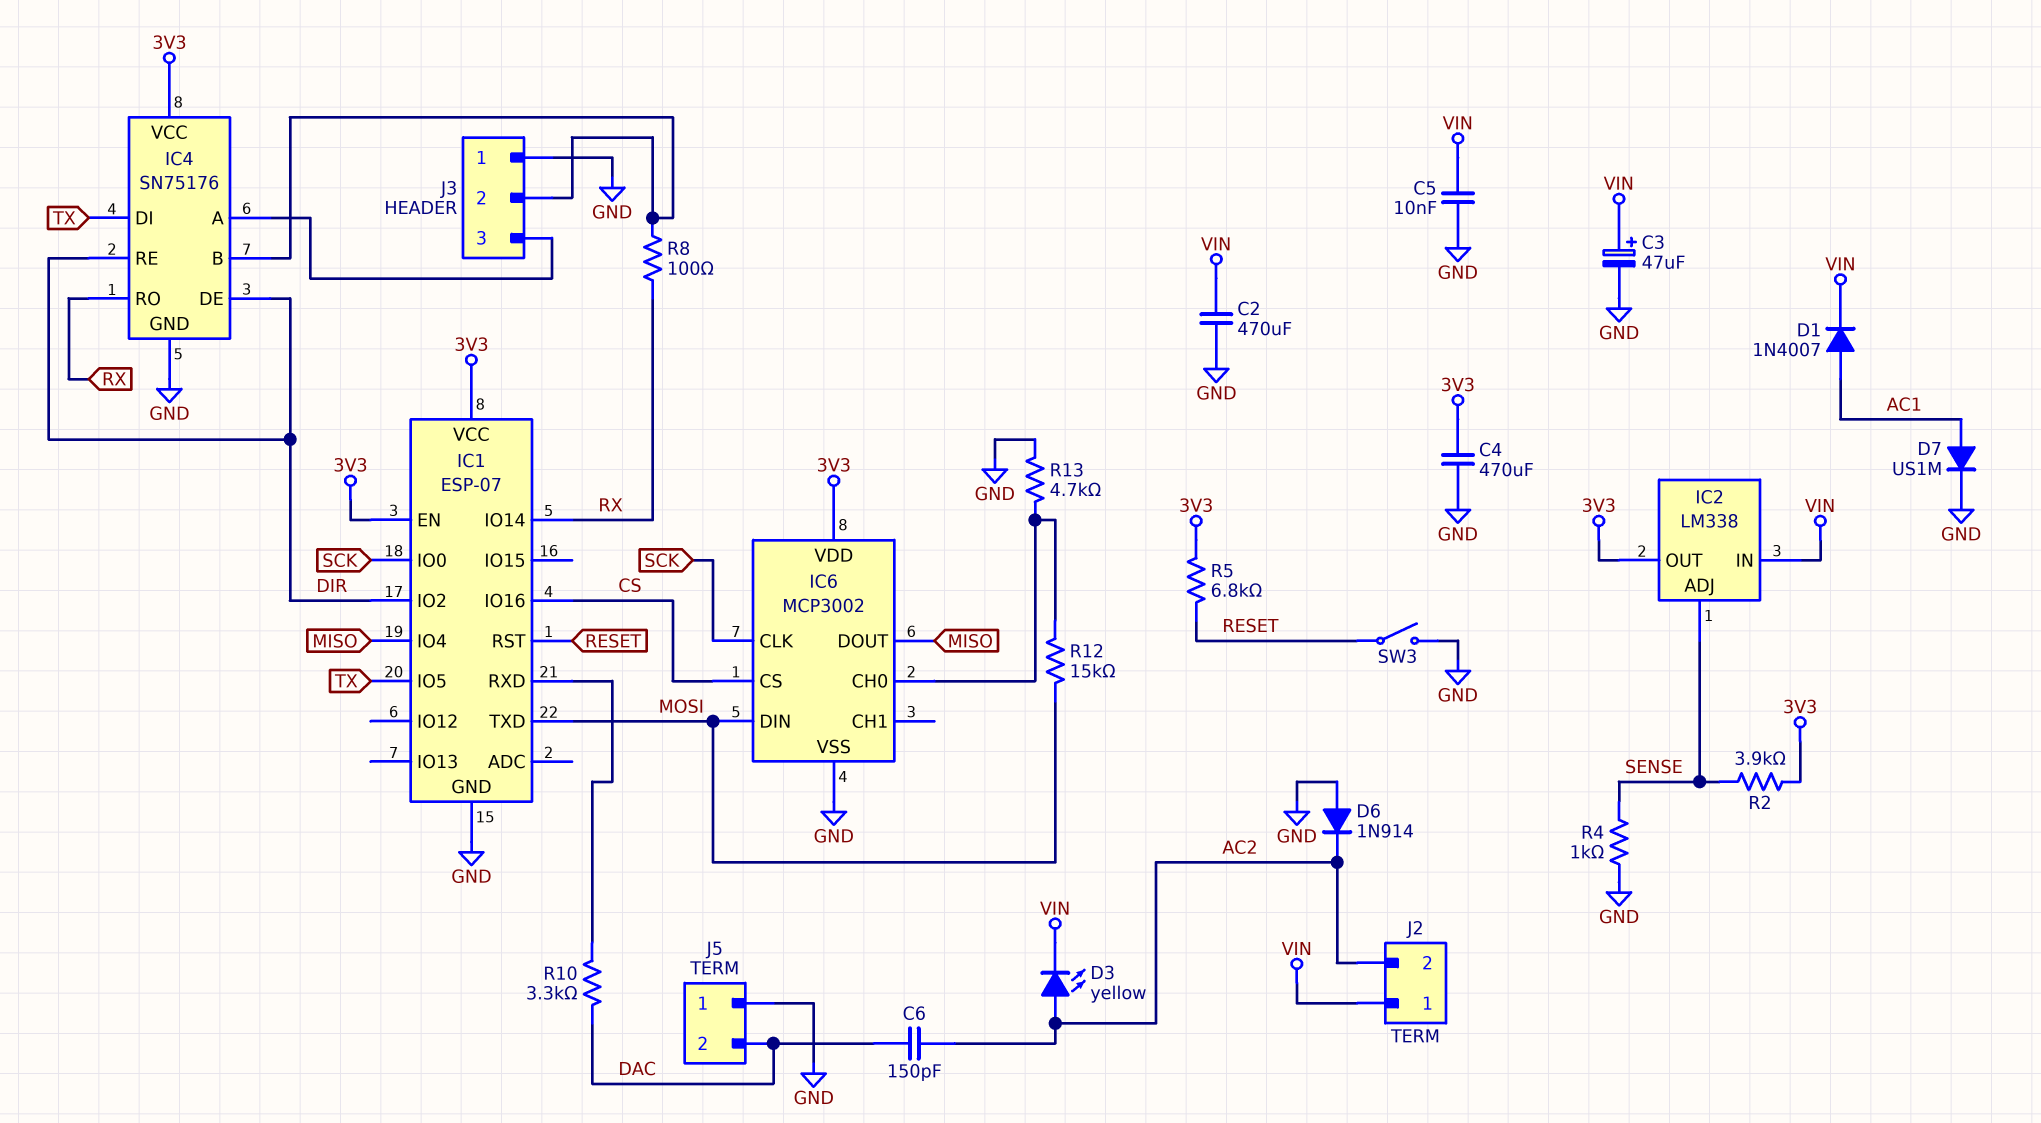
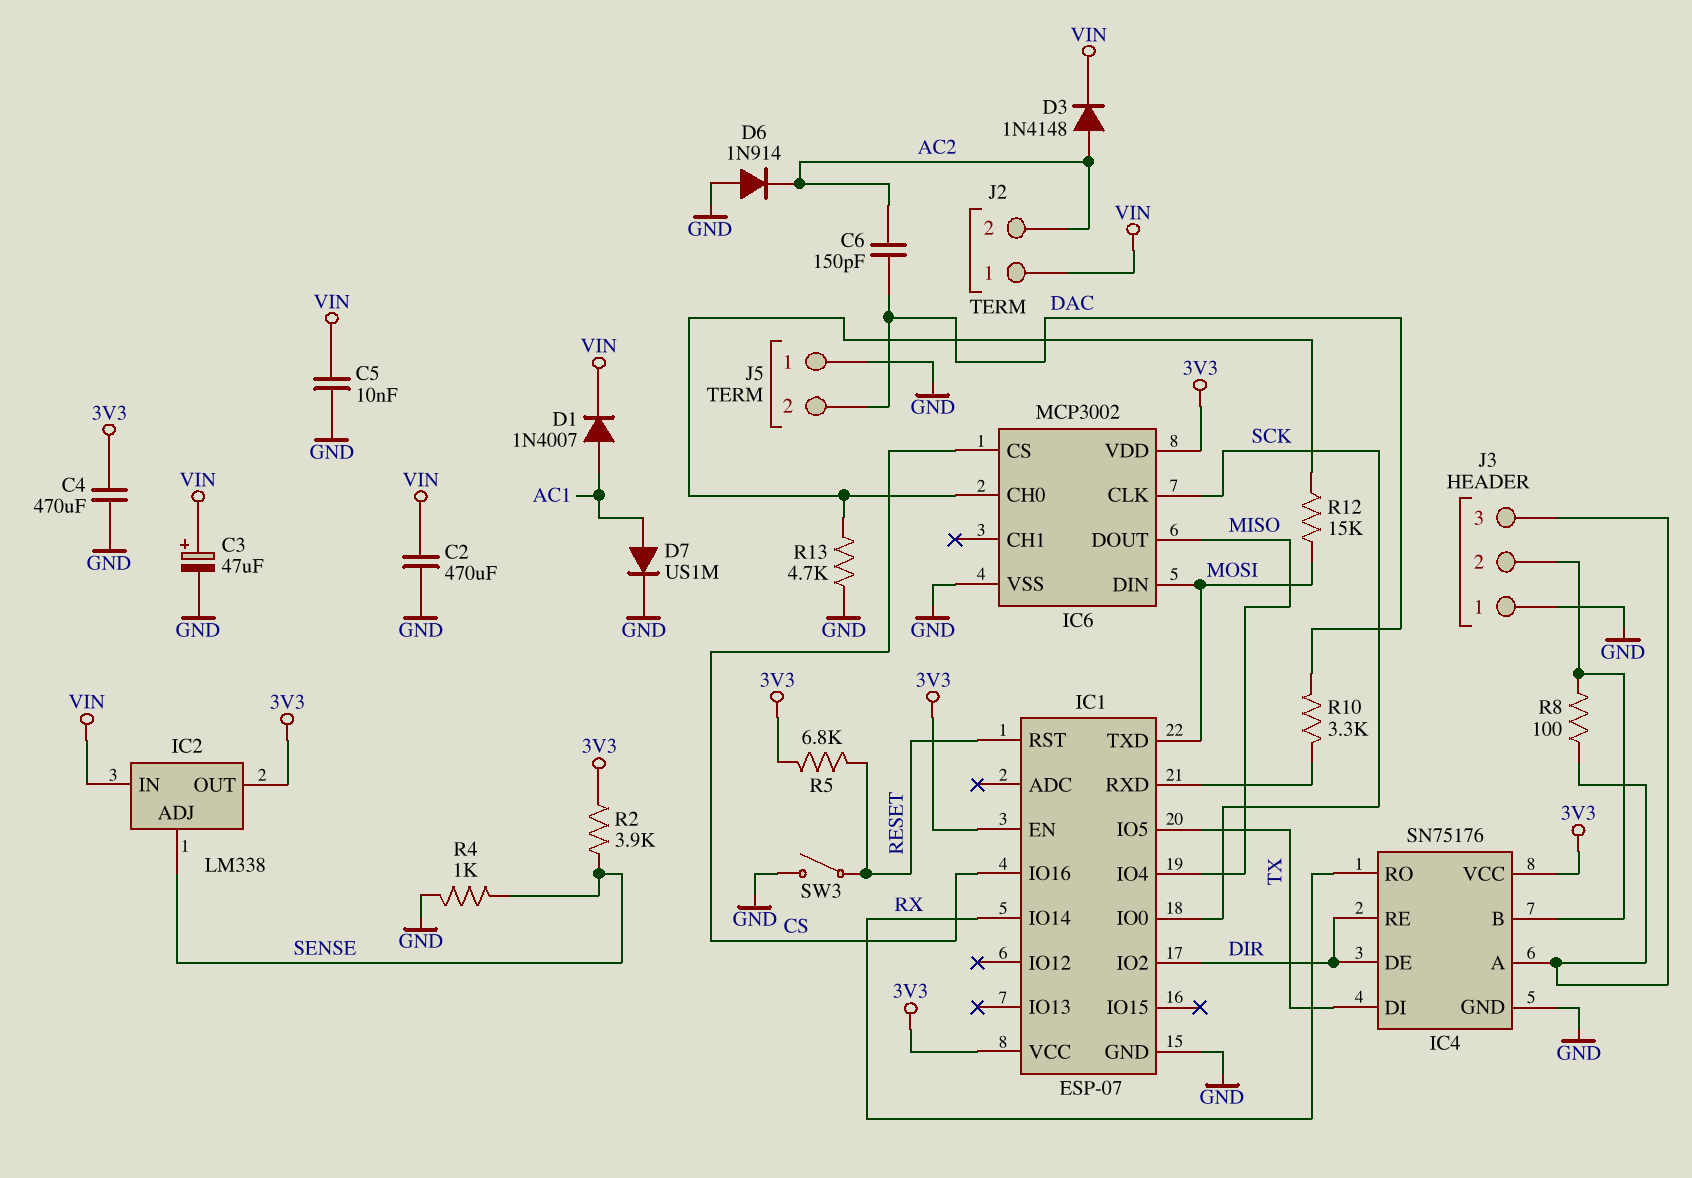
D3: LED yellow (A AC2, K VIN) -> diode 1N4148 (A AC2, K VIN)
R8: 100 (IC4/B, RX) -> 100 (IC4/A, IC4/B)

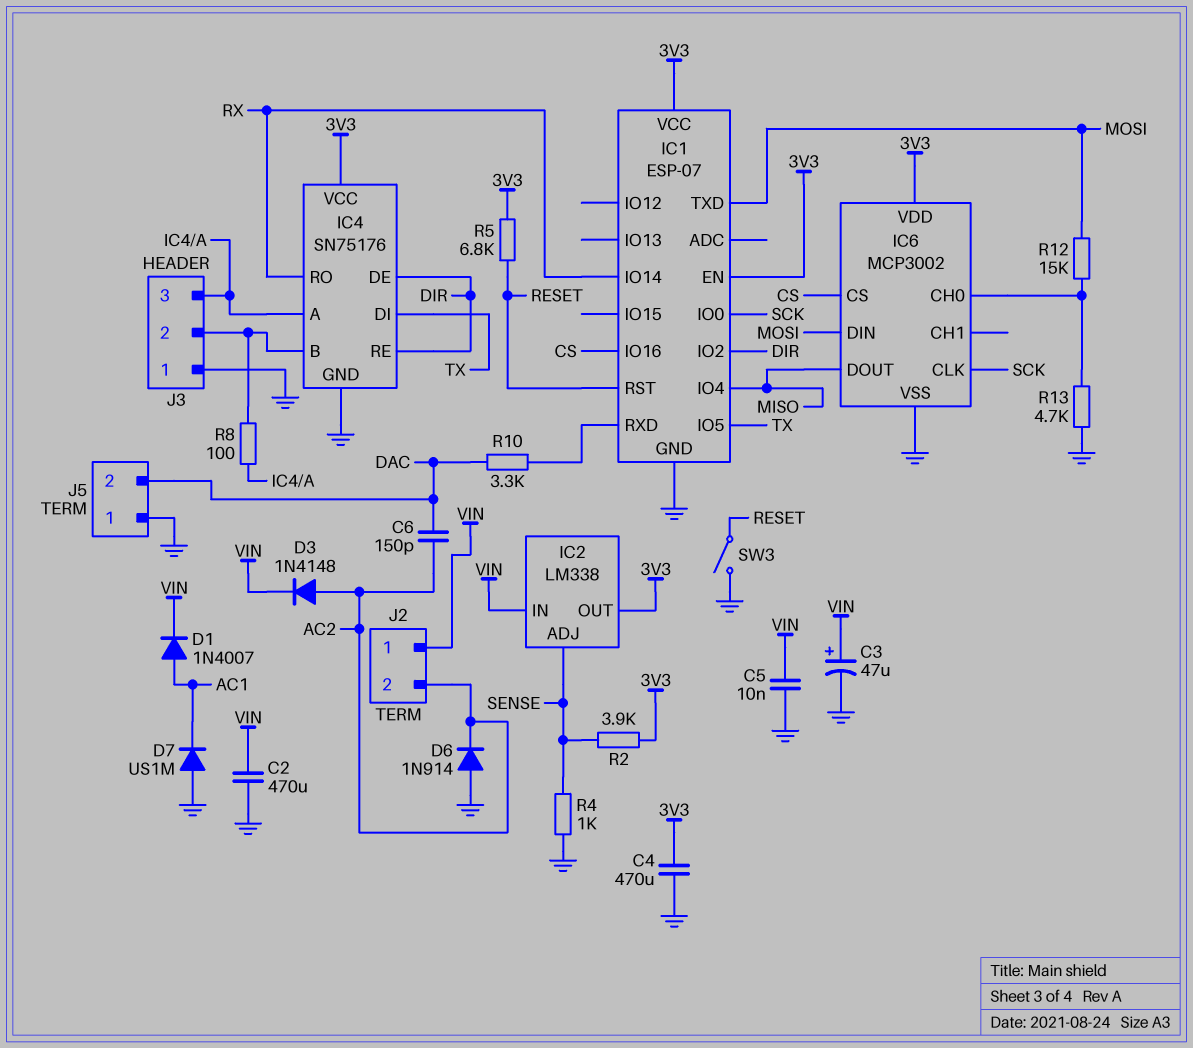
D7: diode US1M (A AC1, K GND) -> diode US1M (A GND, K AC1)

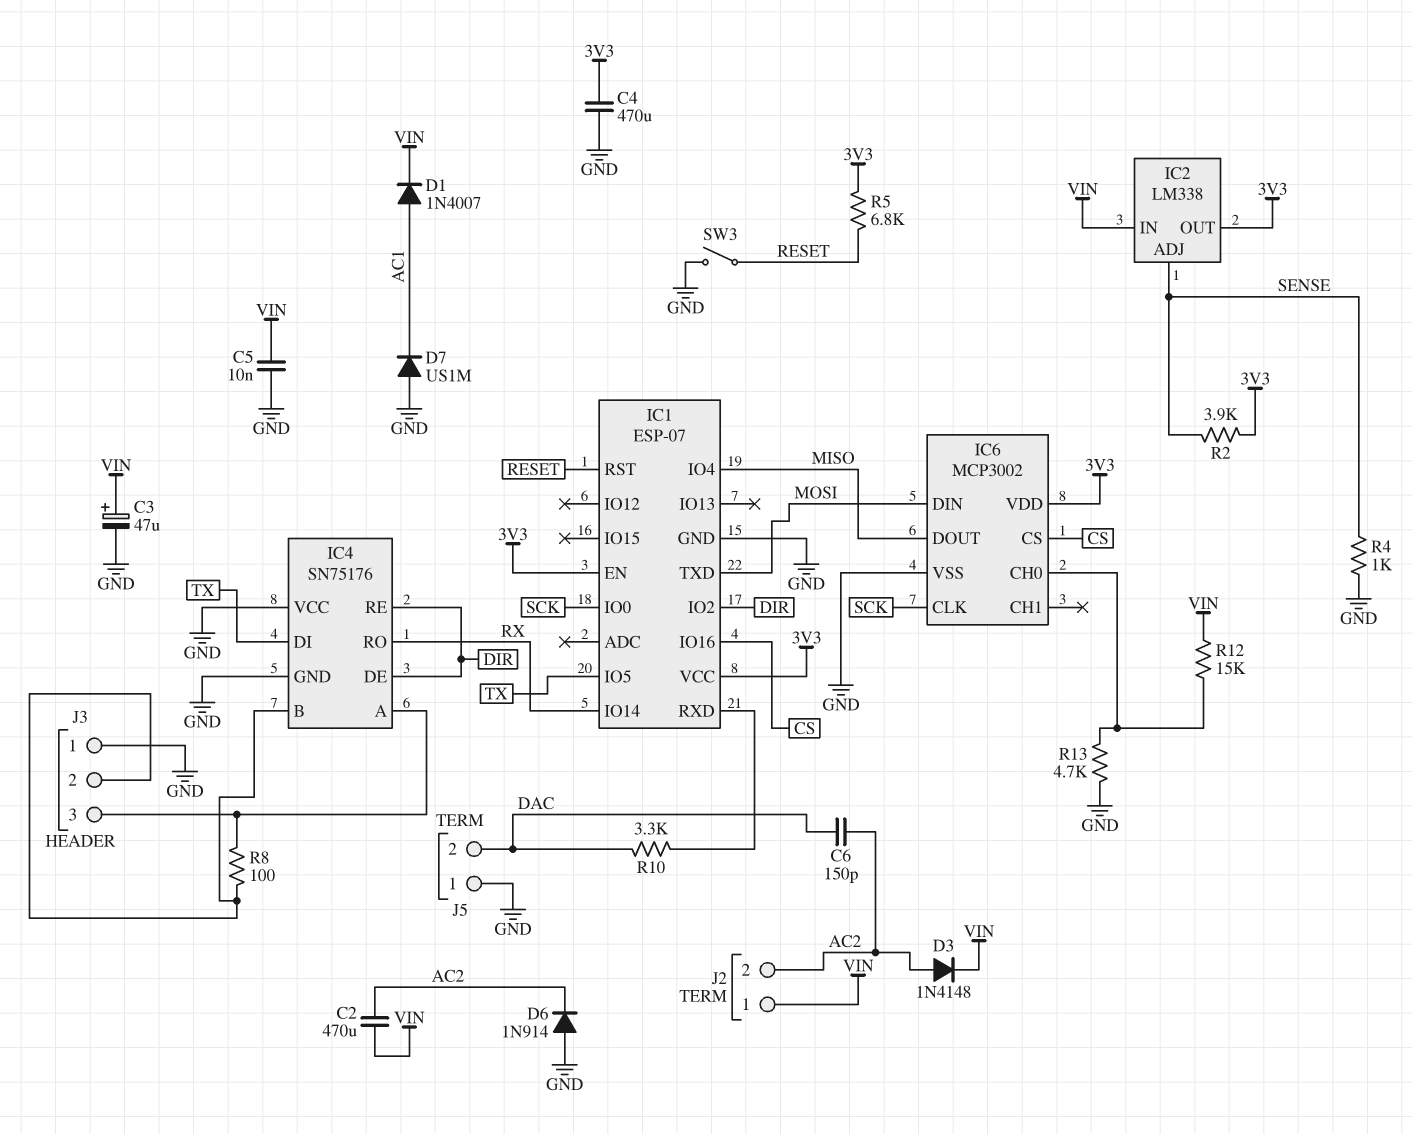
C2: 470uF (GND, VIN) -> 470uF (AC2, VIN)
IC4 pin VCC: 3V3 -> GND
R12: 15k (IC6/CH0, MOSI) -> 15k (IC6/CH0, VIN)

